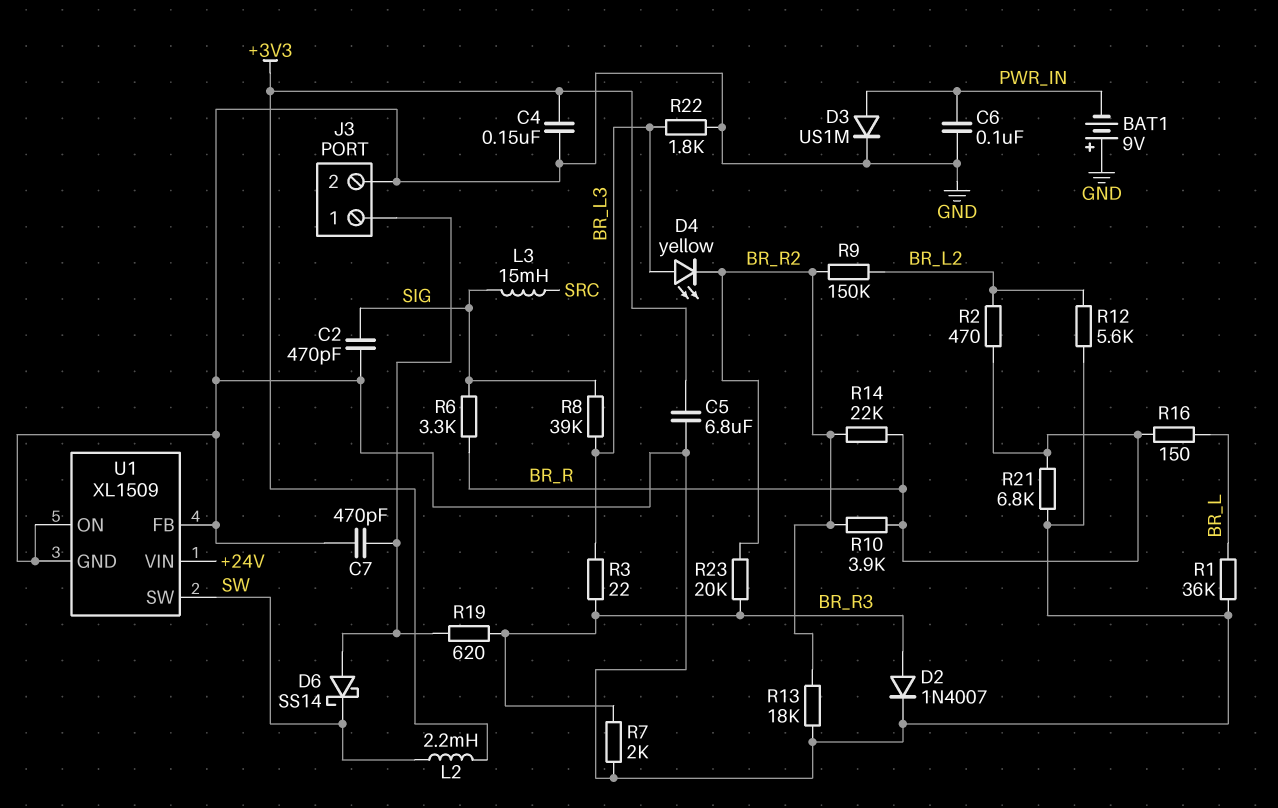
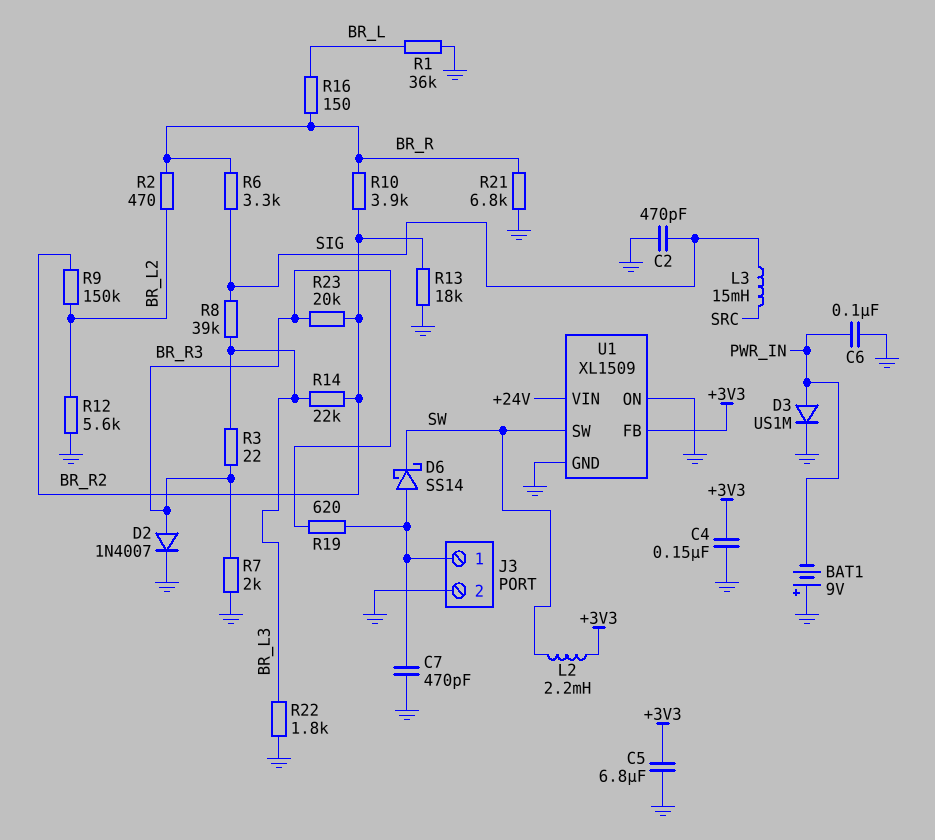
D4: LED yellow (A BR_L3, K BR_R2) -> none
R14: 22k (BR_R, BR_R2) -> 22k (BR_L3, BR_R2)
U1 pin FB: GND -> +3V3

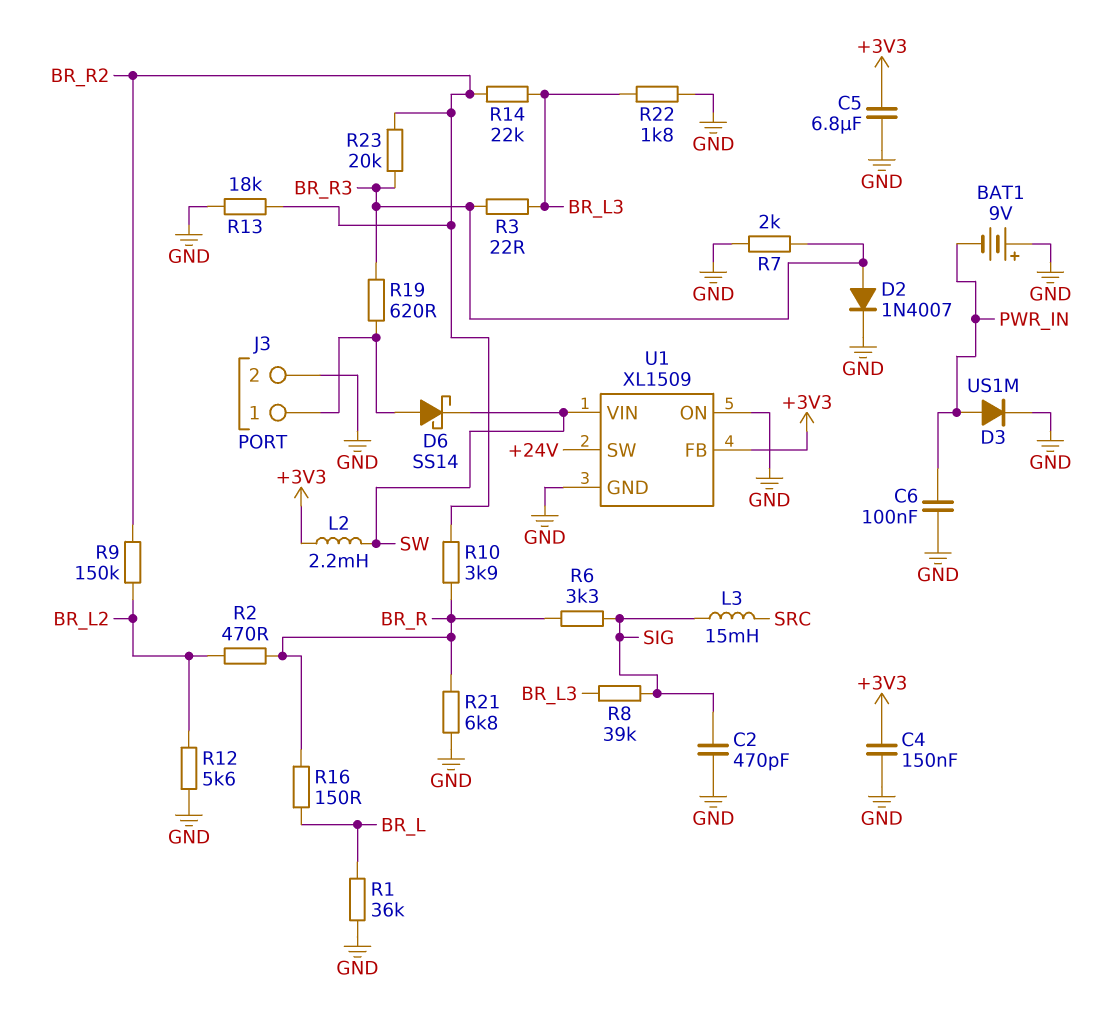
C7: 470pF (GND, J3/1) -> none
U1 pin SW: SW -> +24V
U1 pin VIN: +24V -> SW

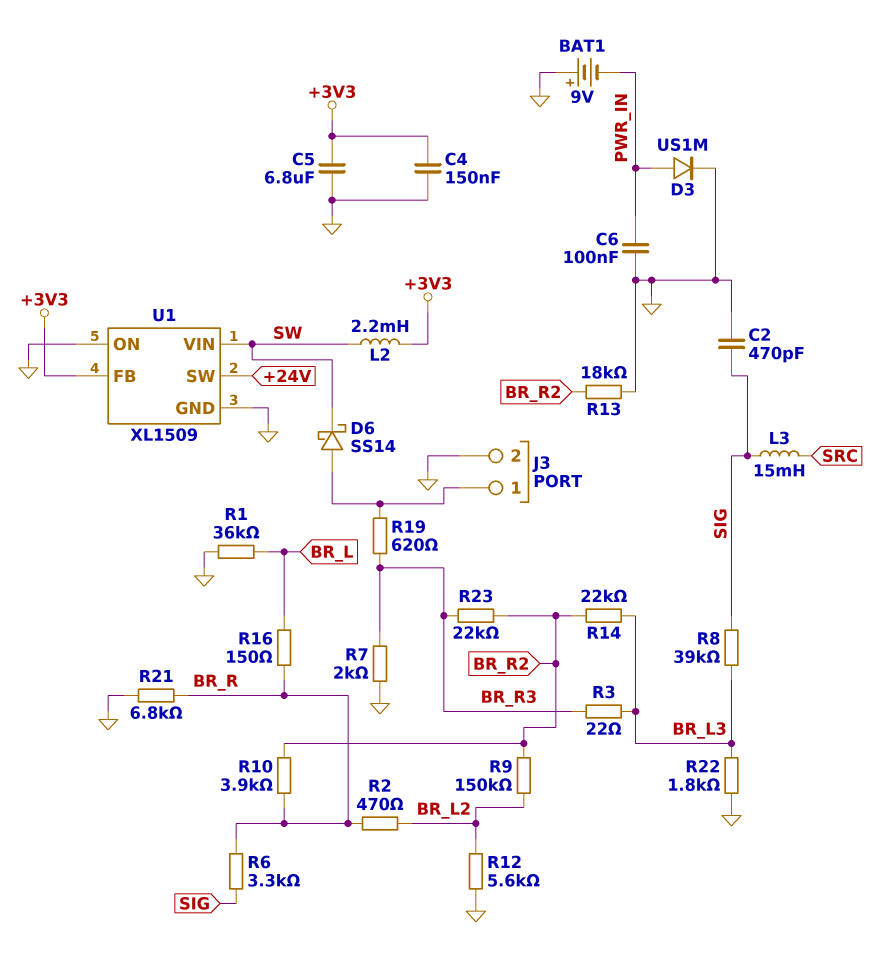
D2: diode 1N4007 (A BR_R3, K GND) -> none
R23: 20k (BR_R2, BR_R3) -> 22k (BR_R2, BR_R3)

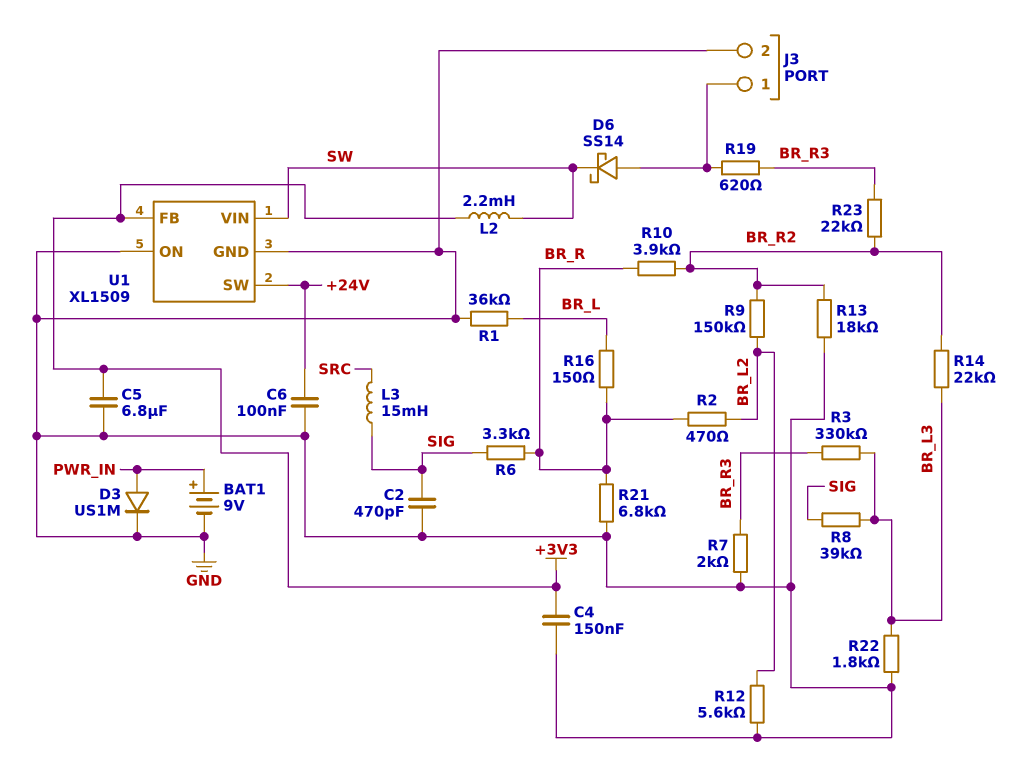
BAT1: 9V (plus GND, minus PWR_IN) -> 9V (plus PWR_IN, minus GND)
C6: 100nF (GND, PWR_IN) -> 100nF (+24V, GND)
R3: 22 (BR_L3, BR_R3) -> 330k (BR_L3, BR_R3)

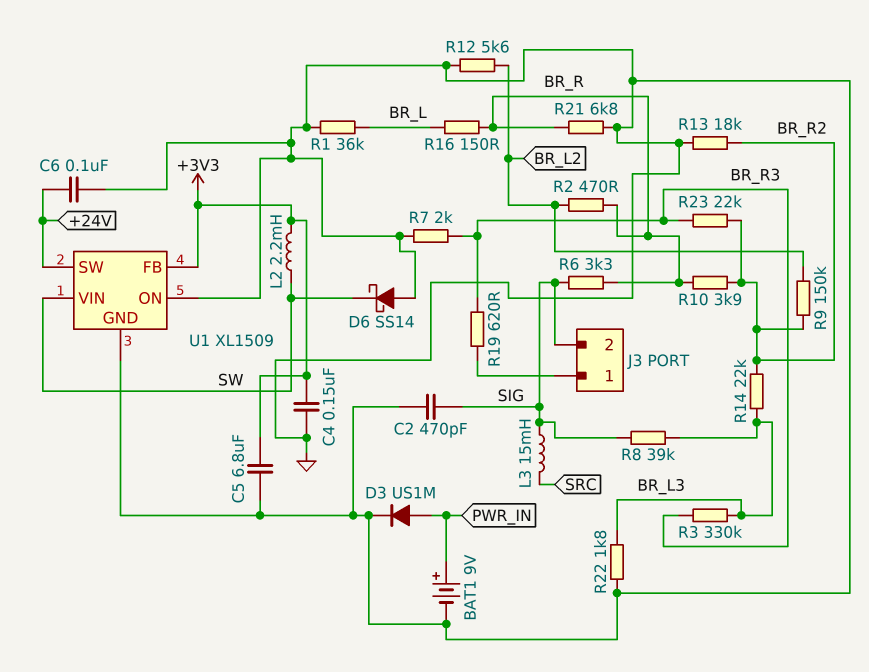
D6: schottky SS14 (A J3/1, K SW) -> schottky SS14 (A GND, K SW)
J3 pin 2: GND -> SIG

